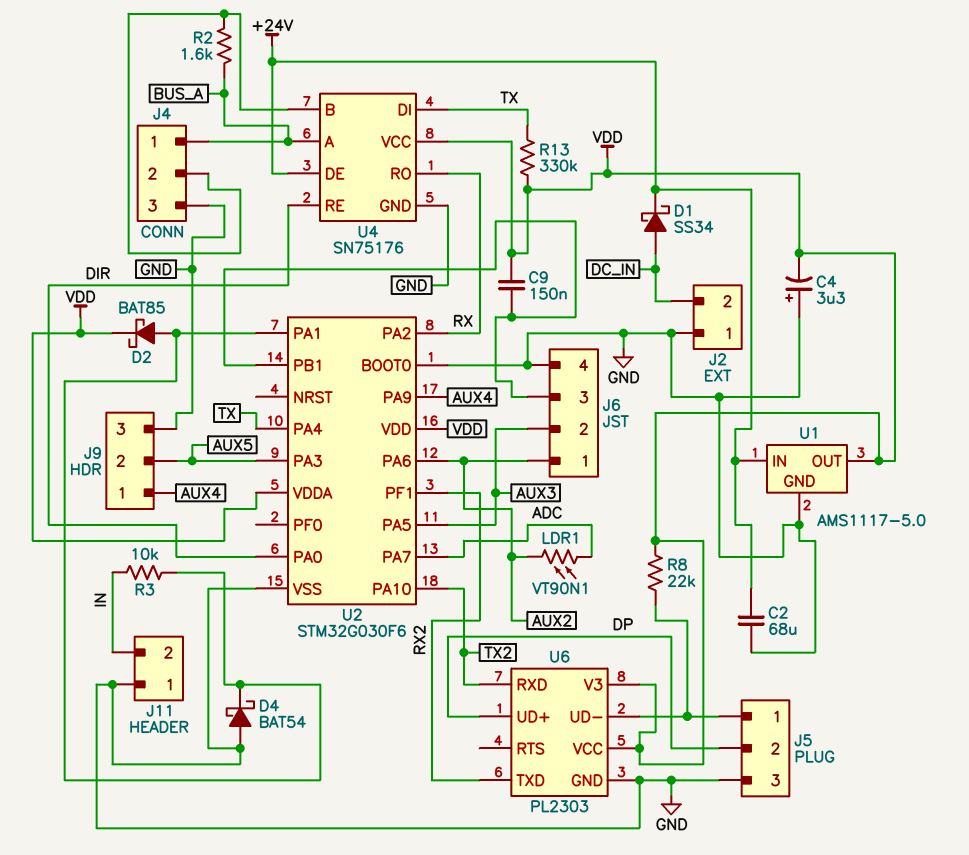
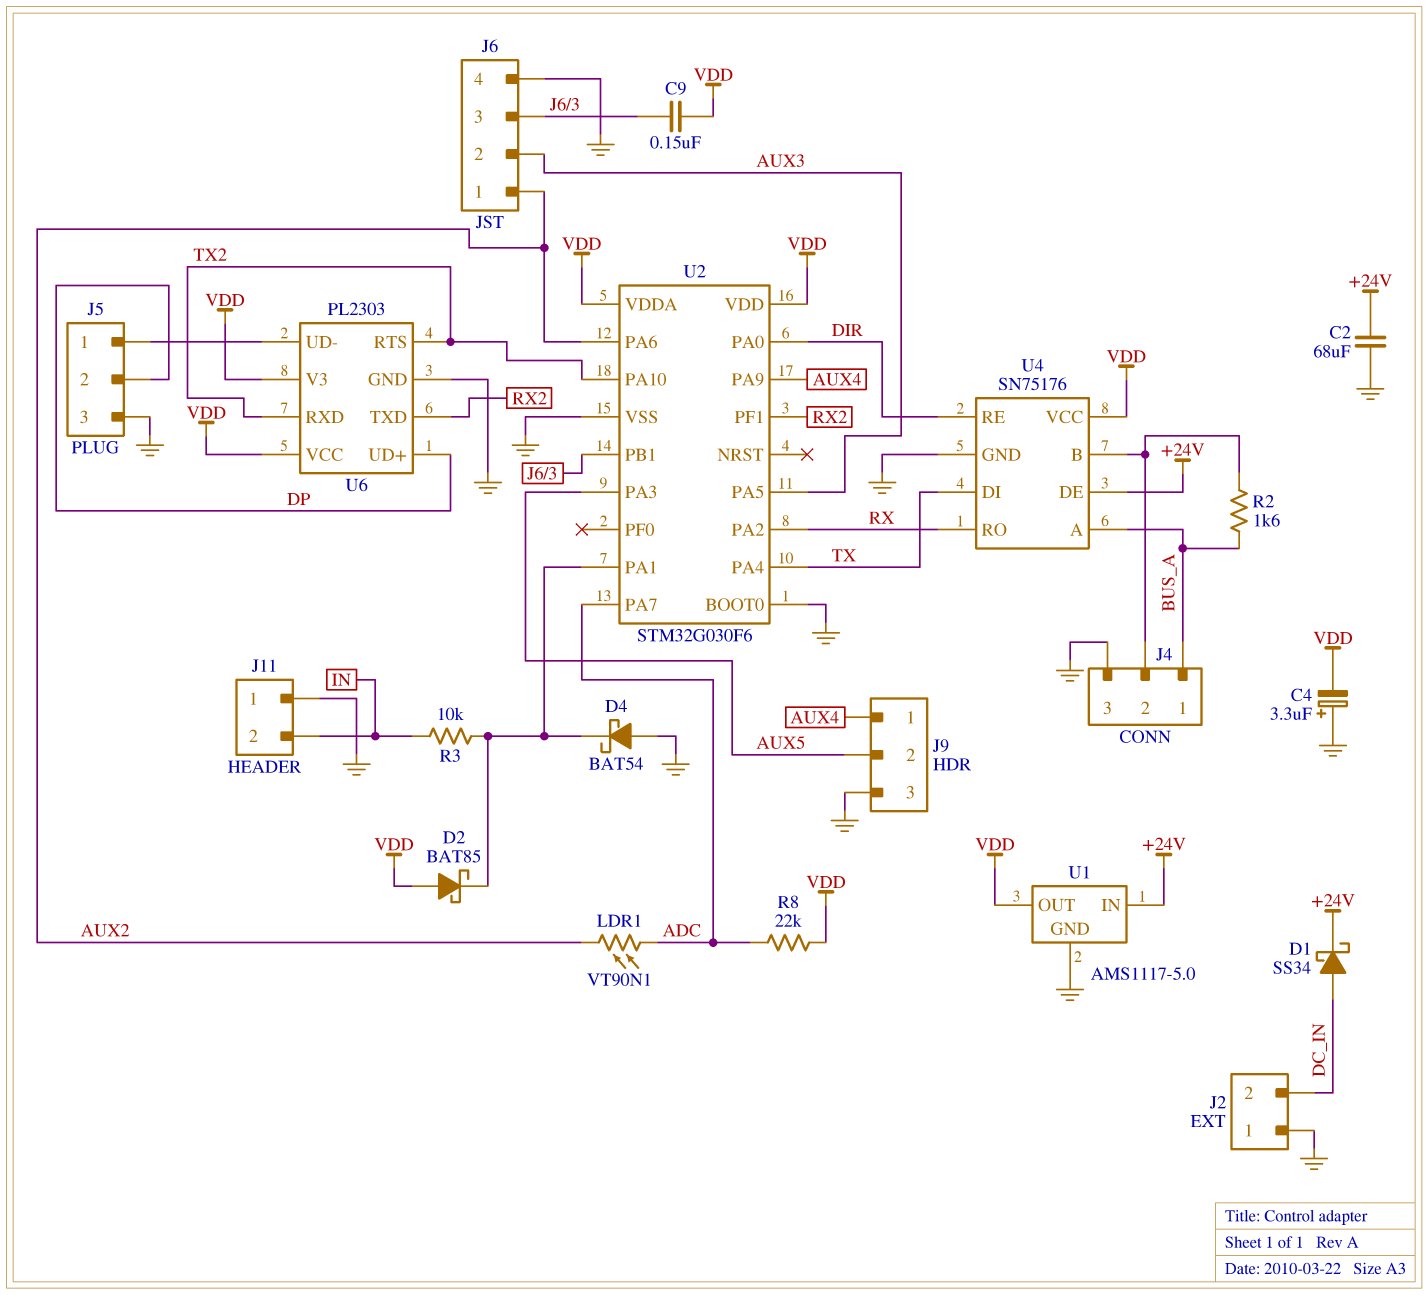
D2: schottky BAT85 (A U2/PA1, K VDD) -> schottky BAT85 (A VDD, K U2/PA1)
R8: 22k (J5/1, VDD) -> 22k (ADC, VDD)
R13: 330k (TX, VDD) -> none
U6 pin RTS: none -> TX2

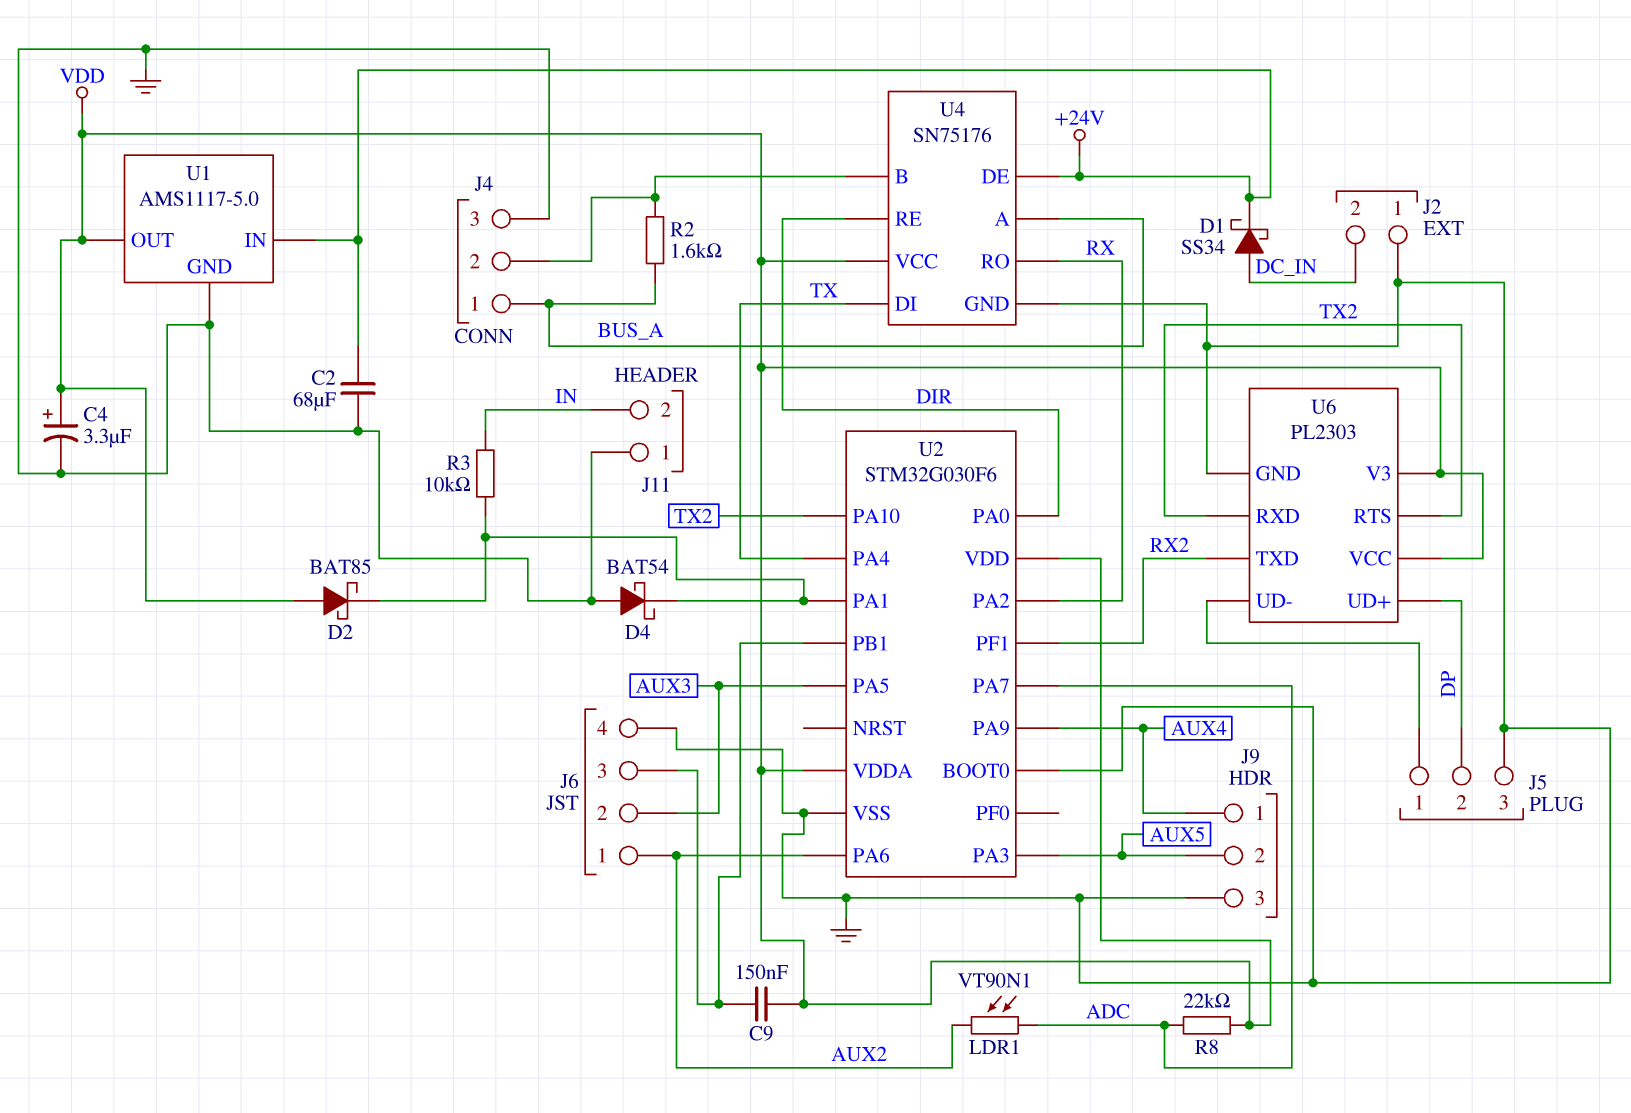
C4: 3.3uF (plus GND, minus VDD) -> 3.3uF (plus VDD, minus GND)

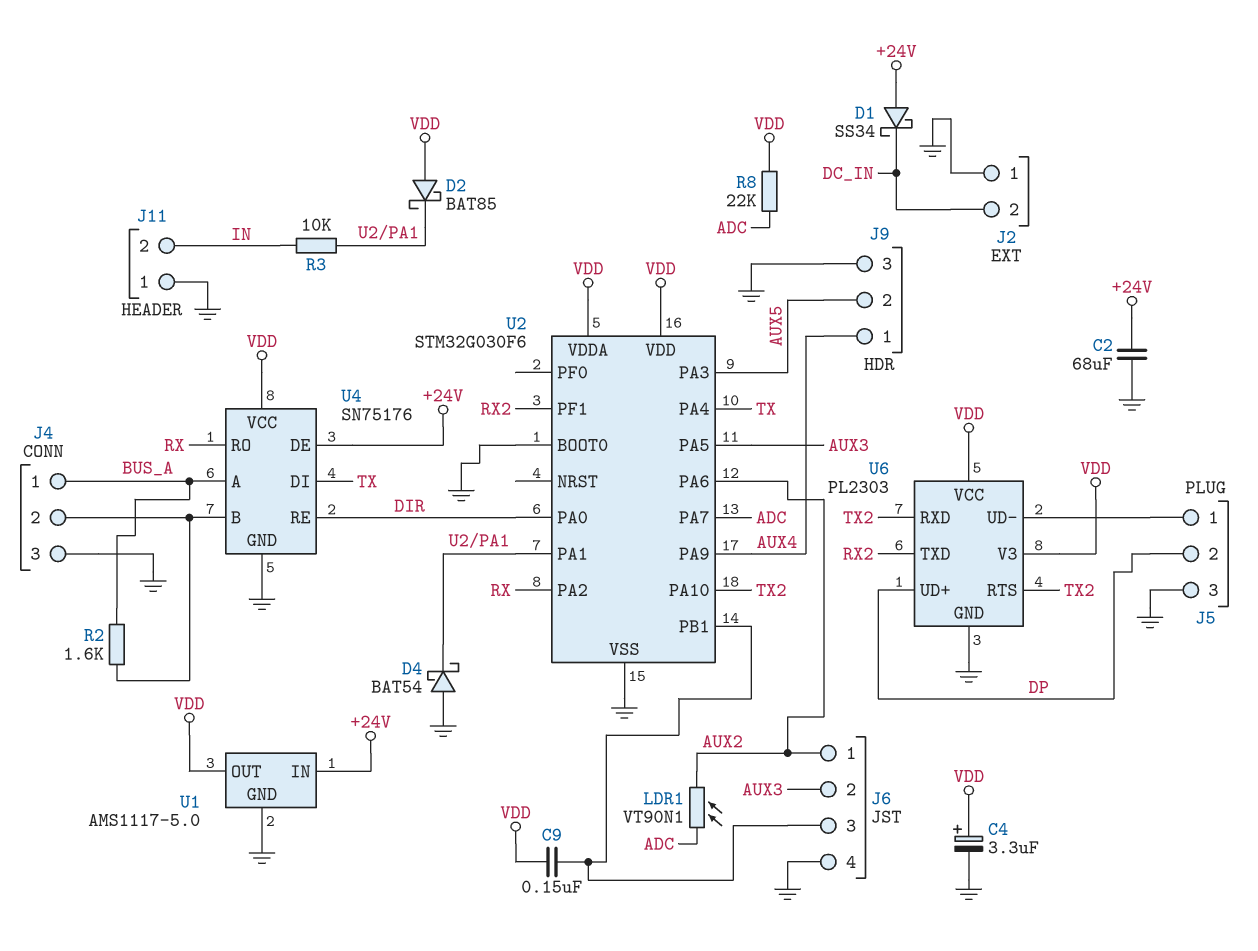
D1: schottky SS34 (A DC_IN, K +24V) -> schottky SS34 (A +24V, K DC_IN)

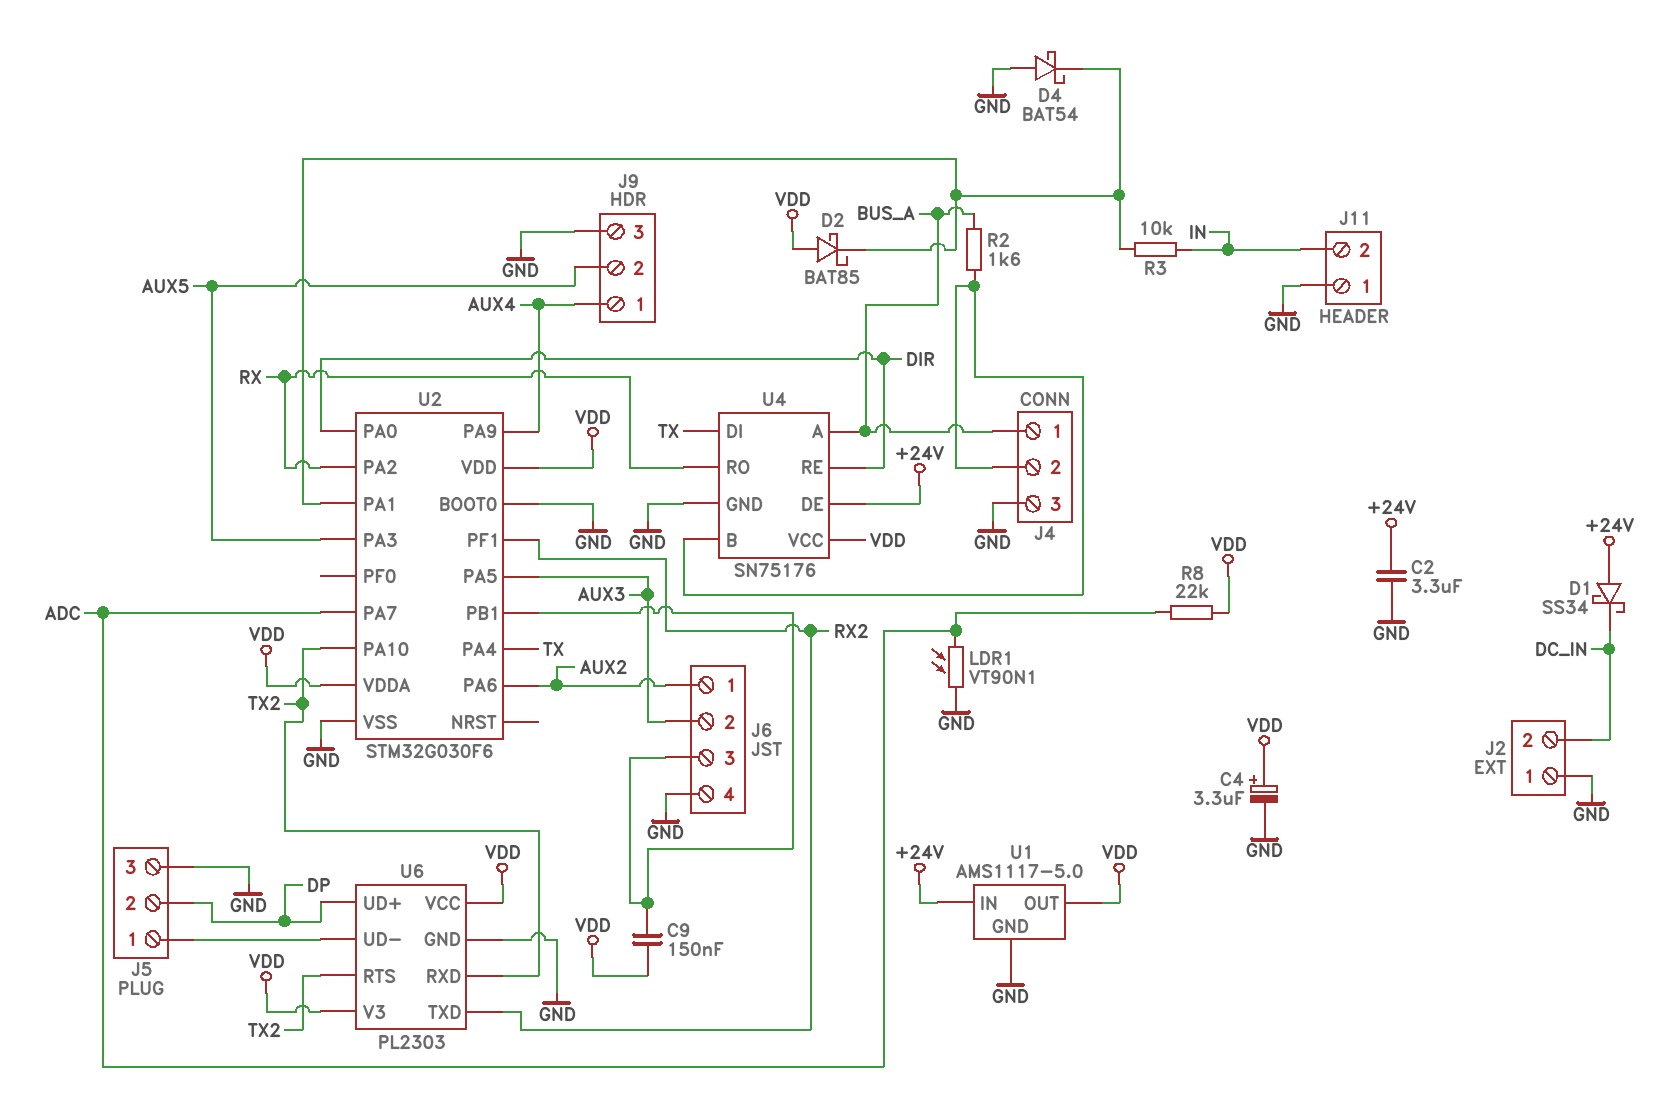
C2: 68uF (+24V, GND) -> 3.3uF (+24V, GND)
LDR1: VT90N1 (ADC, AUX2) -> VT90N1 (ADC, GND)

